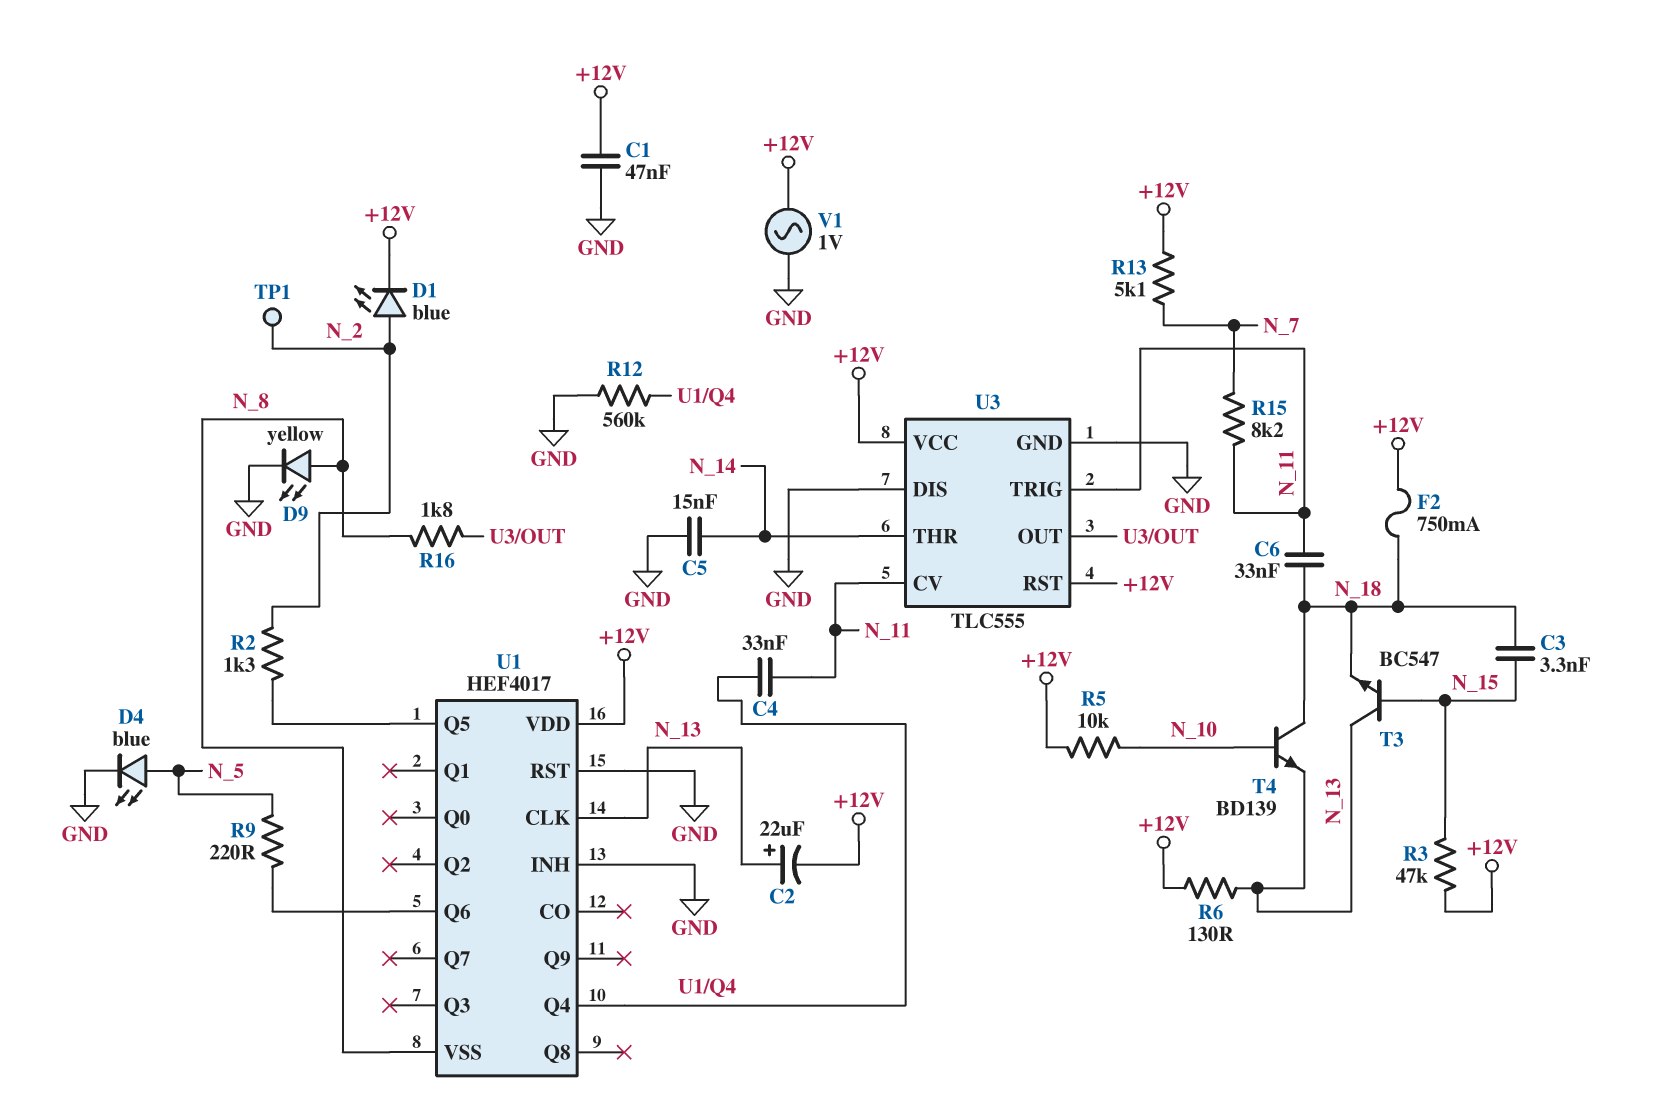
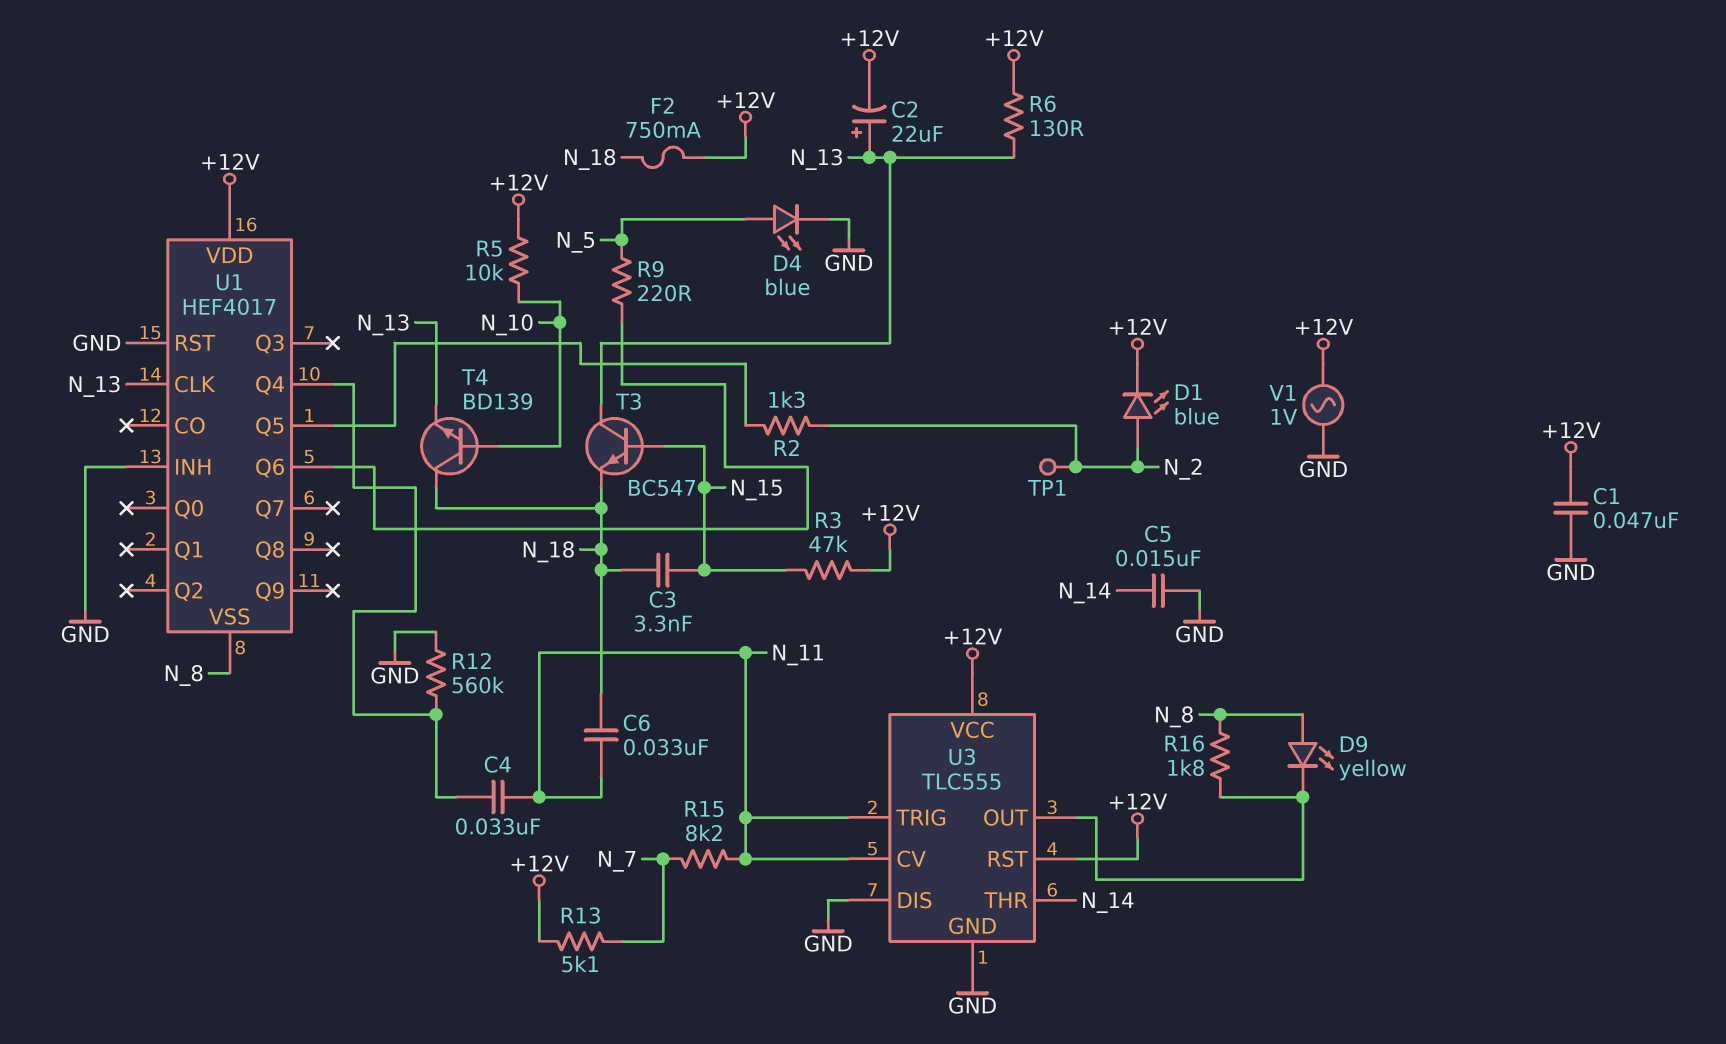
D9: LED yellow (A N_8, K GND) -> LED yellow (A N_8, K U3/OUT)

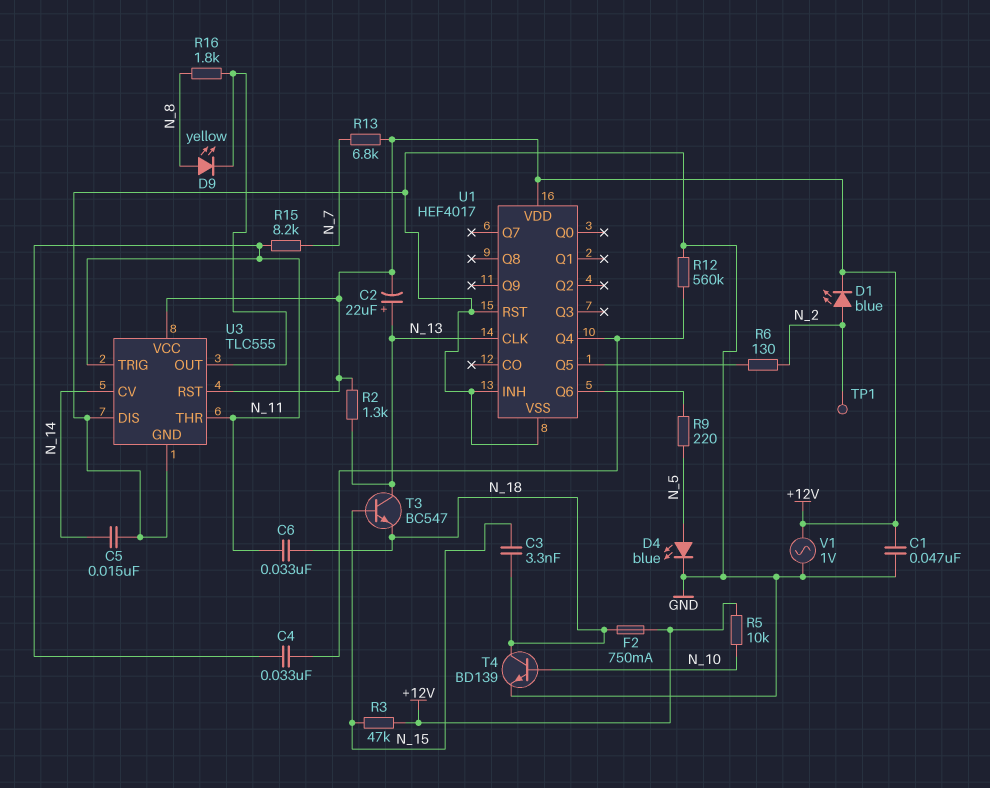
R2: 1.3k (N_2, U1/Q5) -> 1.3k (+12V, N_13)
R6: 130 (+12V, N_13) -> 130 (N_2, U1/Q5)
R13: 5.1k (+12V, N_7) -> 6.8k (+12V, N_7)
T4: NPN BD139 (B N_10, C N_18, E N_13) -> NPN BD139 (B N_10, C N_18, E GND)
U1 pin VSS: N_8 -> GND
U3 pin CV: N_11 -> N_14
U3 pin THR: N_14 -> N_11

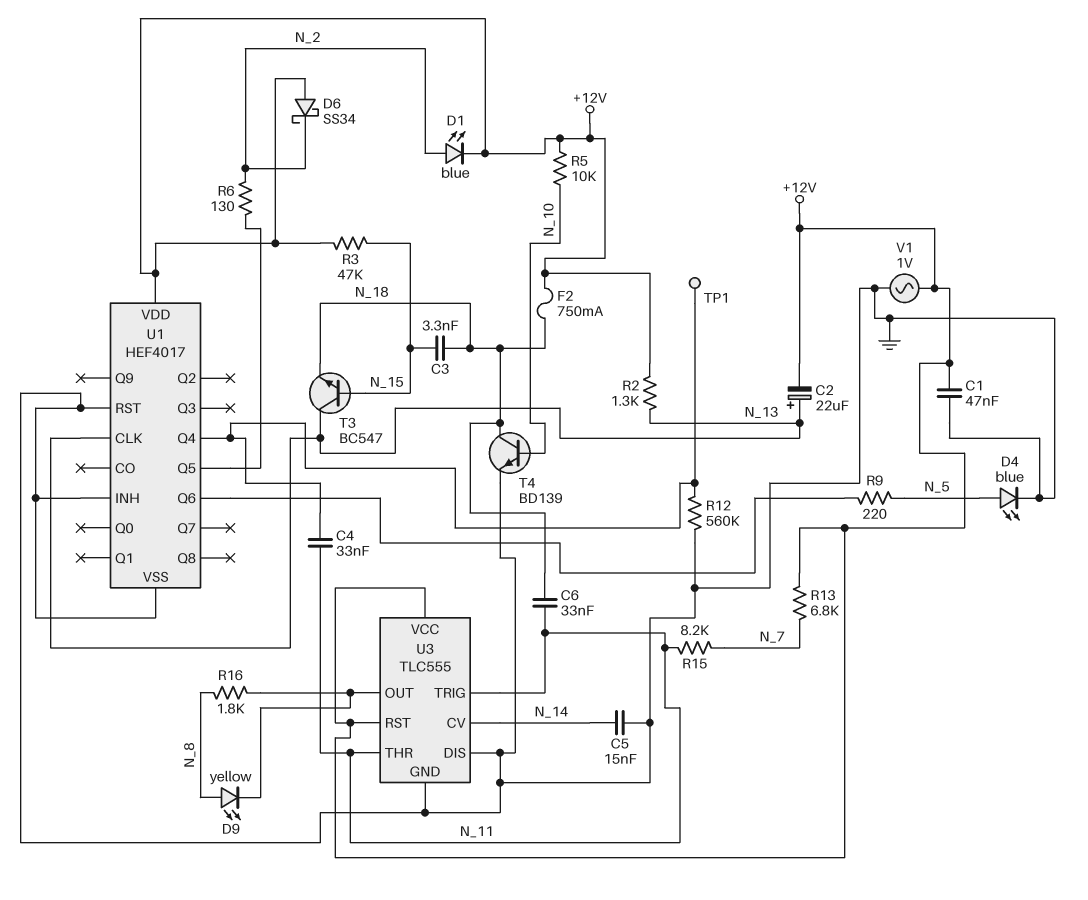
D6: none -> schottky SS34 (A +12V, K N_2)
TP1: test point (N_2) -> test point (U1/Q4)

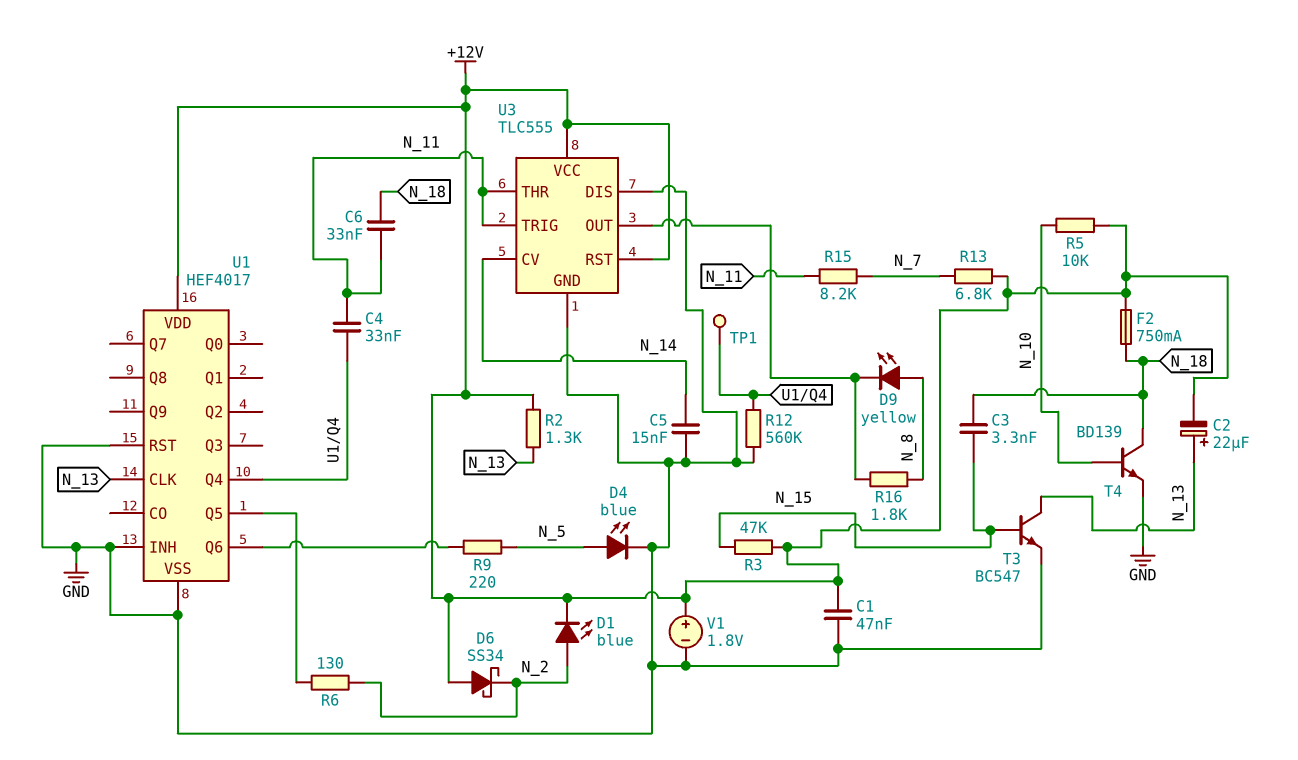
T3: NPN BC547 (B N_15, C N_13, E N_18) -> NPN BC547 (B N_15, C N_13, E GND)
V1: AC 1V (+12V, GND) -> 1.8V (plus +12V, minus GND)

